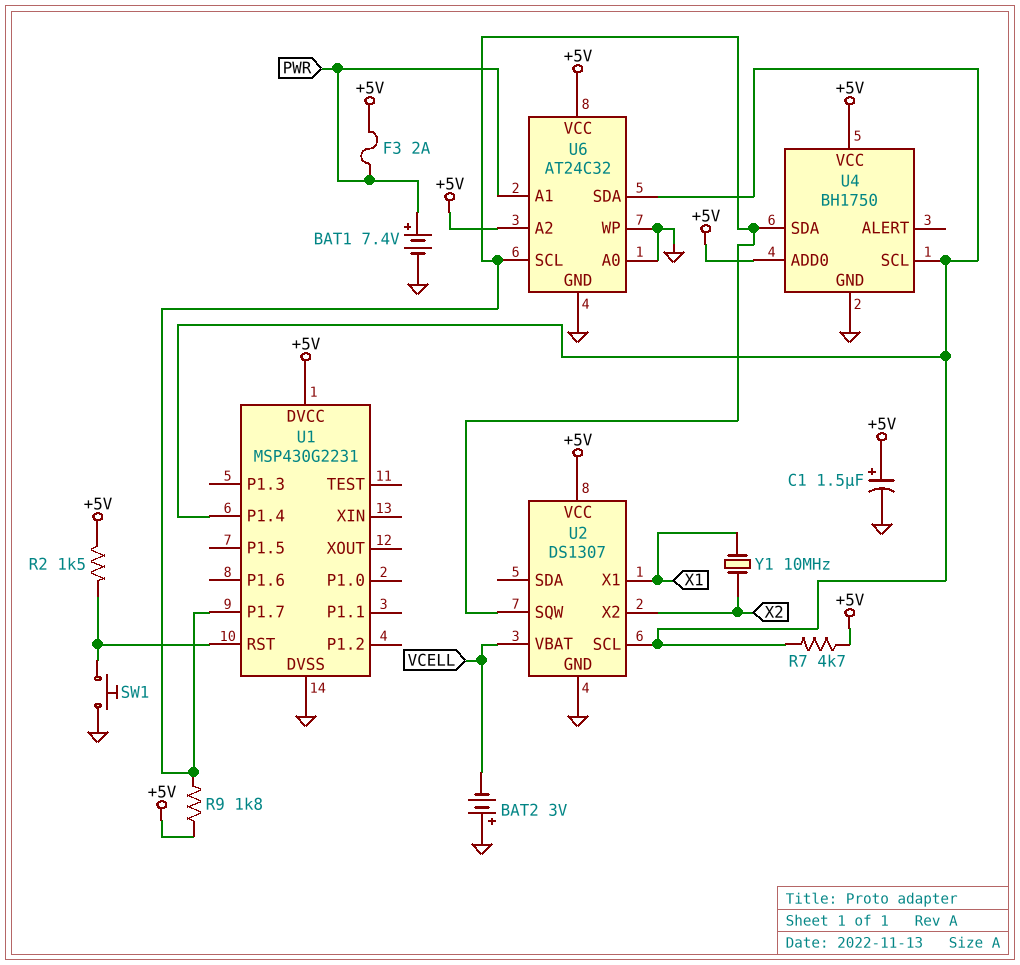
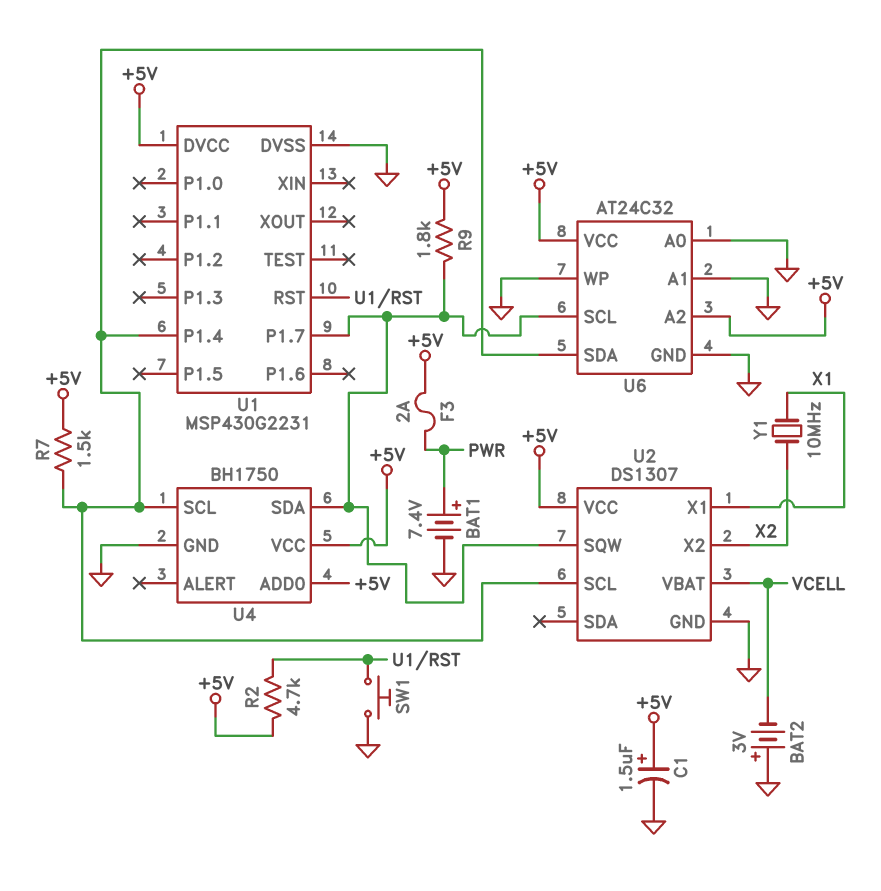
R2: 1.5k (+5V, U1/RST) -> 4.7k (+5V, U1/RST)
R7: 4.7k (+5V, U1/P1.4) -> 1.5k (+5V, U1/P1.4)
U6 pin A1: PWR -> GND

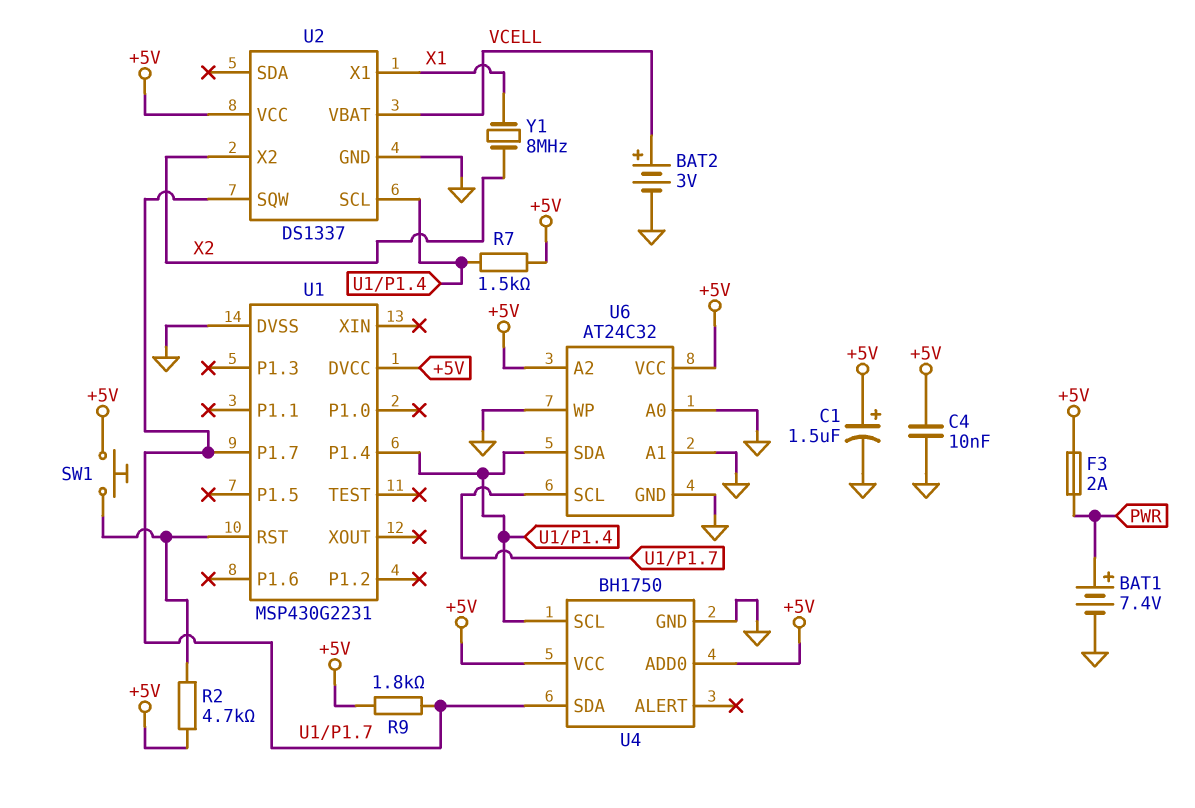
BAT2: 3V (plus GND, minus VCELL) -> 3V (plus VCELL, minus GND)
C4: none -> 10nF (+5V, GND)
SW1: button (GND, U1/RST) -> button (+5V, U1/RST)
U2: DS1307 -> DS1337
Y1: 10MHz (X1, X2) -> 8MHz (X1, X2)

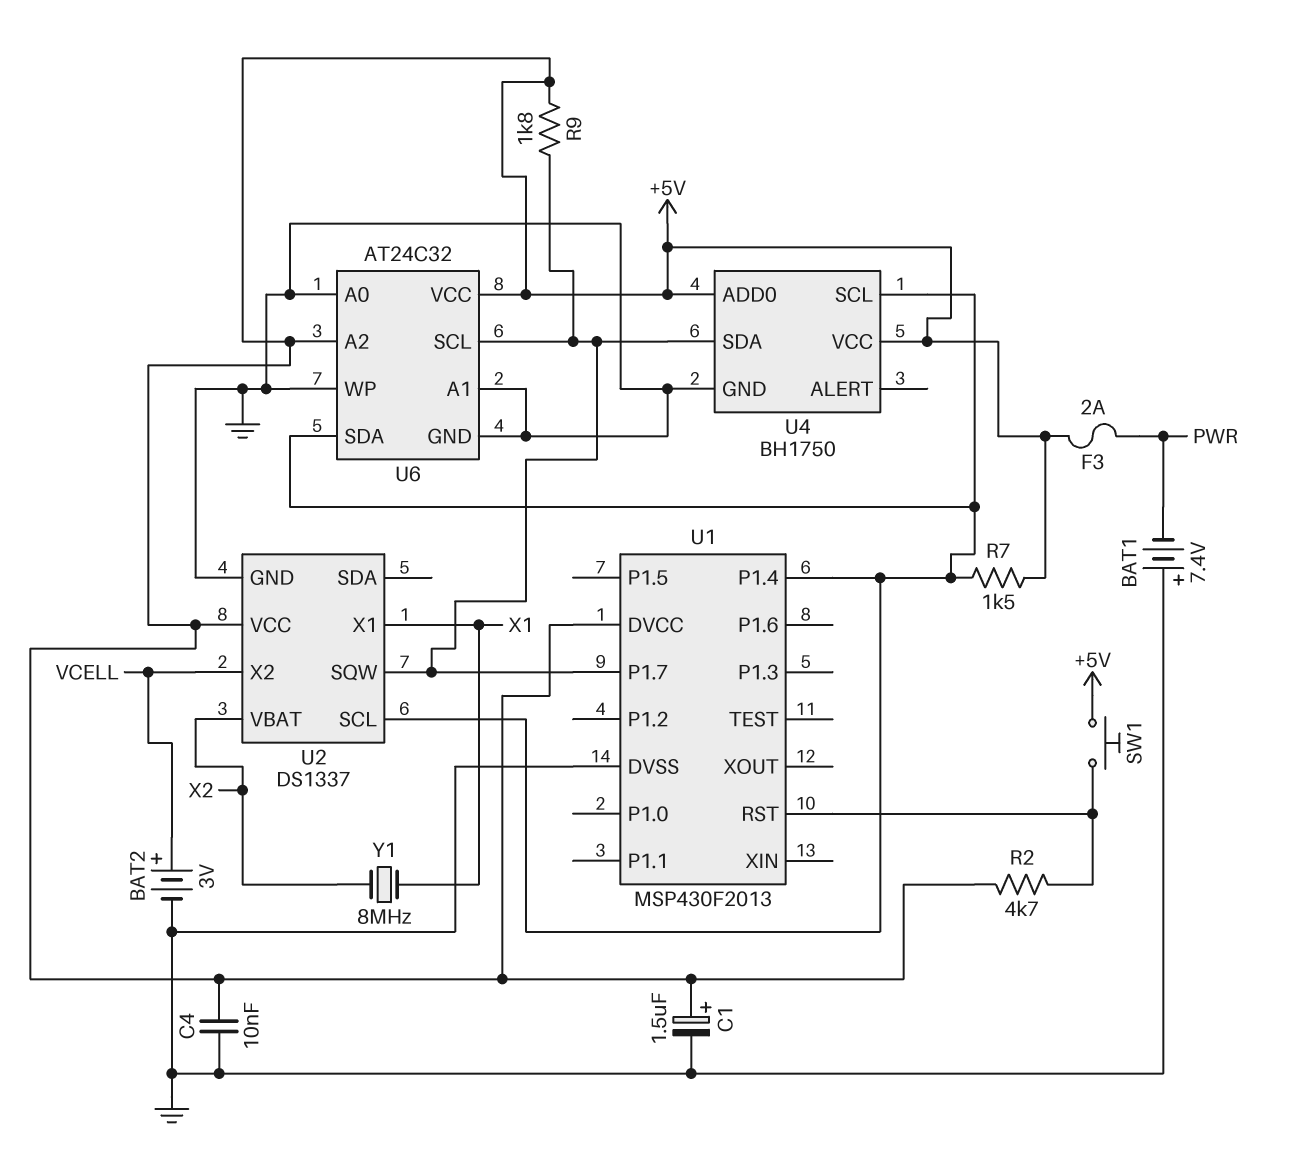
BAT1: 7.4V (plus PWR, minus GND) -> 7.4V (plus GND, minus PWR)
U1: MSP430G2231 -> MSP430F2013
U2 pin VBAT: VCELL -> X2
U2 pin X2: X2 -> VCELL

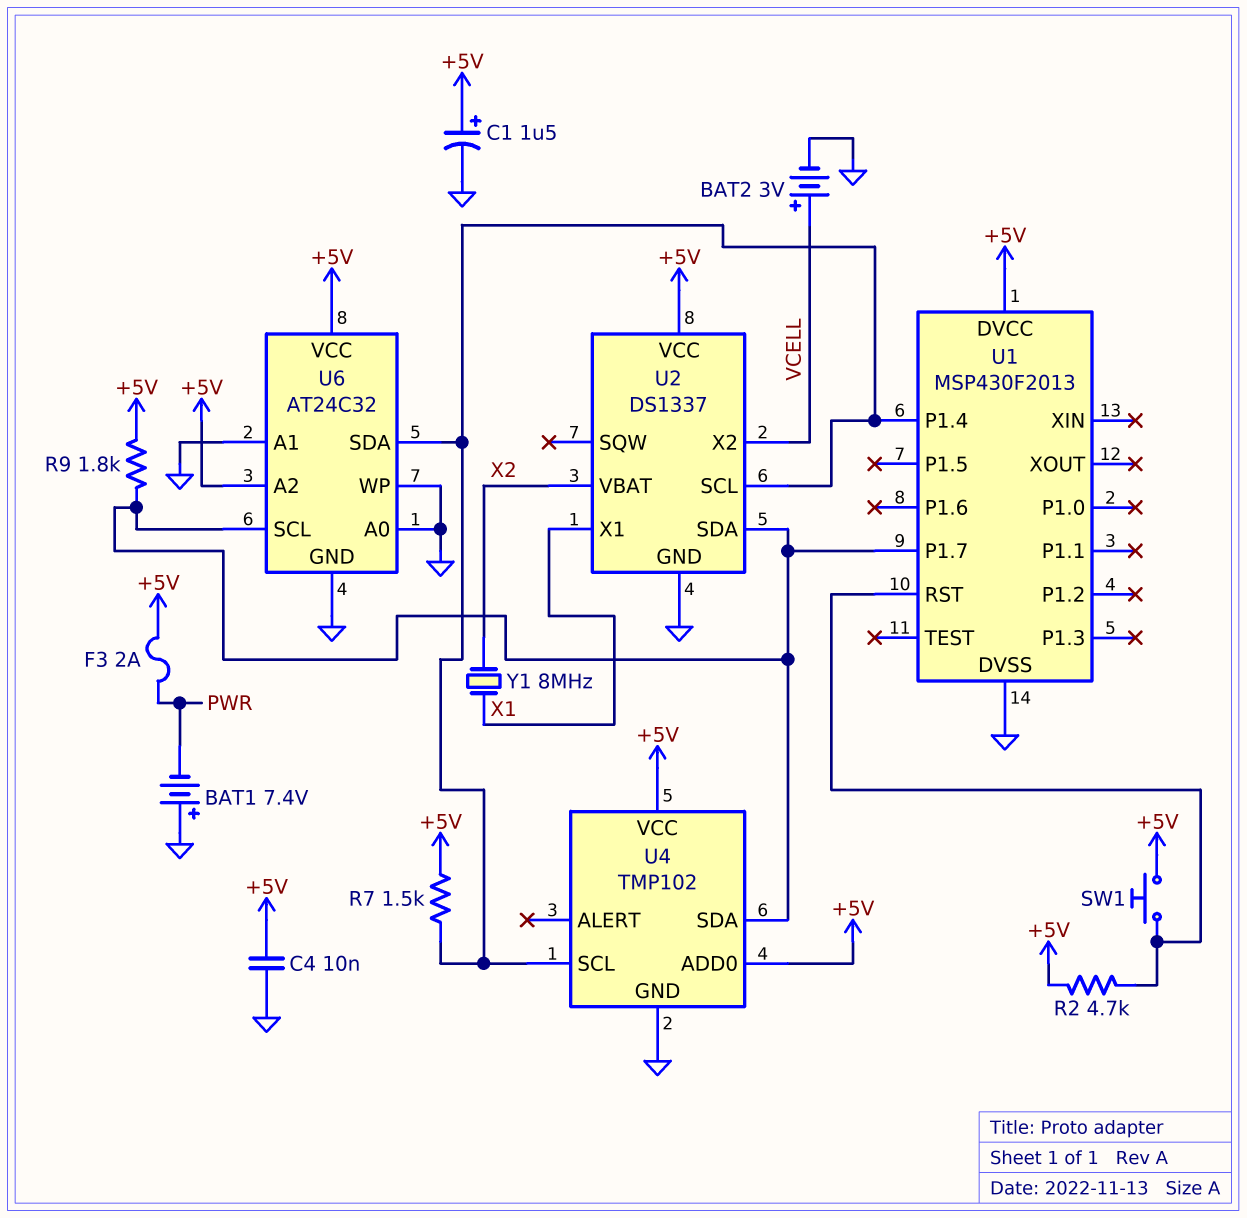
U2 pin SDA: none -> U1/P1.7
U2 pin SQW: U1/P1.7 -> none
U4: BH1750 -> TMP102

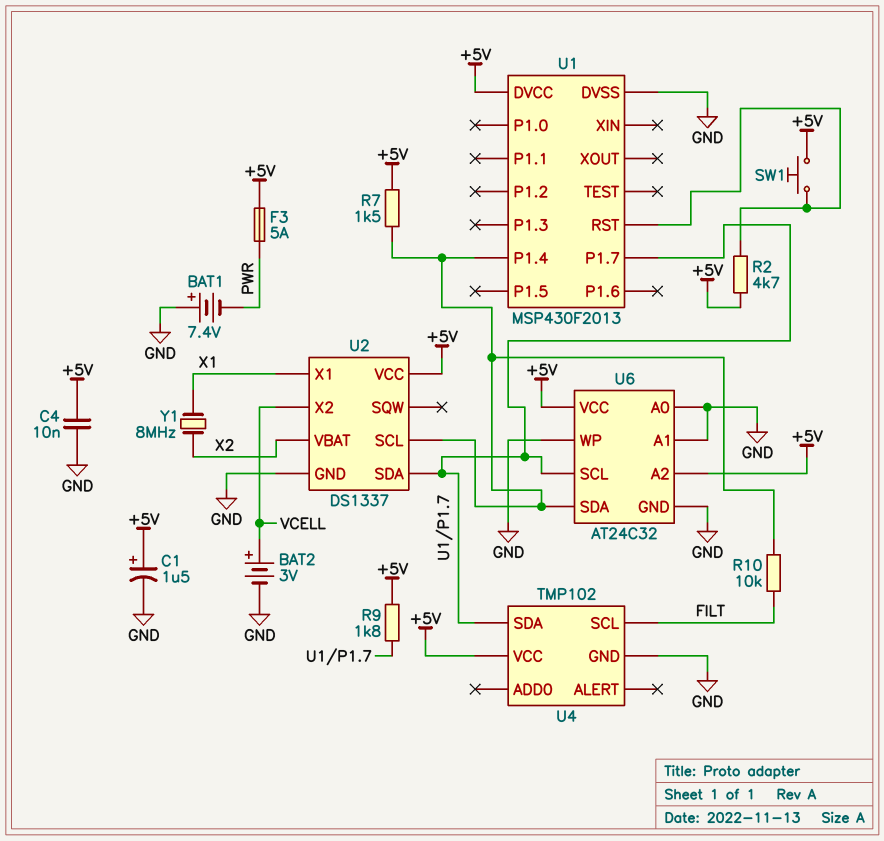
F3: 2A (+5V, PWR) -> 5A (+5V, PWR)
R10: none -> 10k (FILT, U1/P1.4)
U4 pin ADD0: +5V -> none
U4 pin SCL: U1/P1.4 -> FILT

